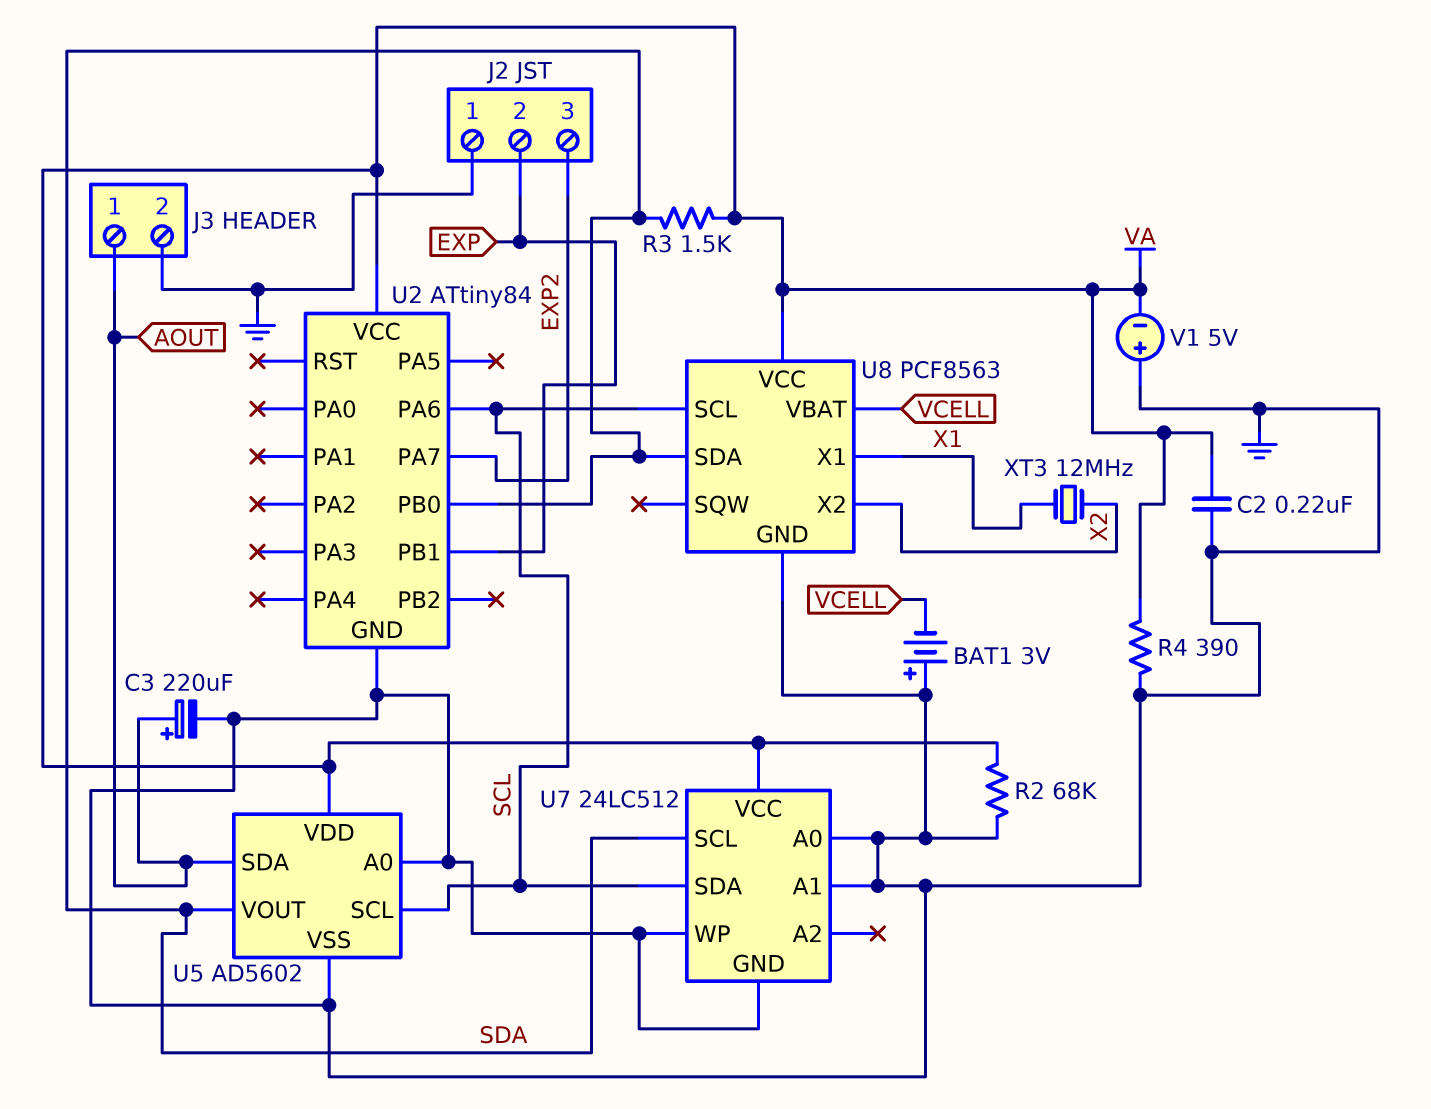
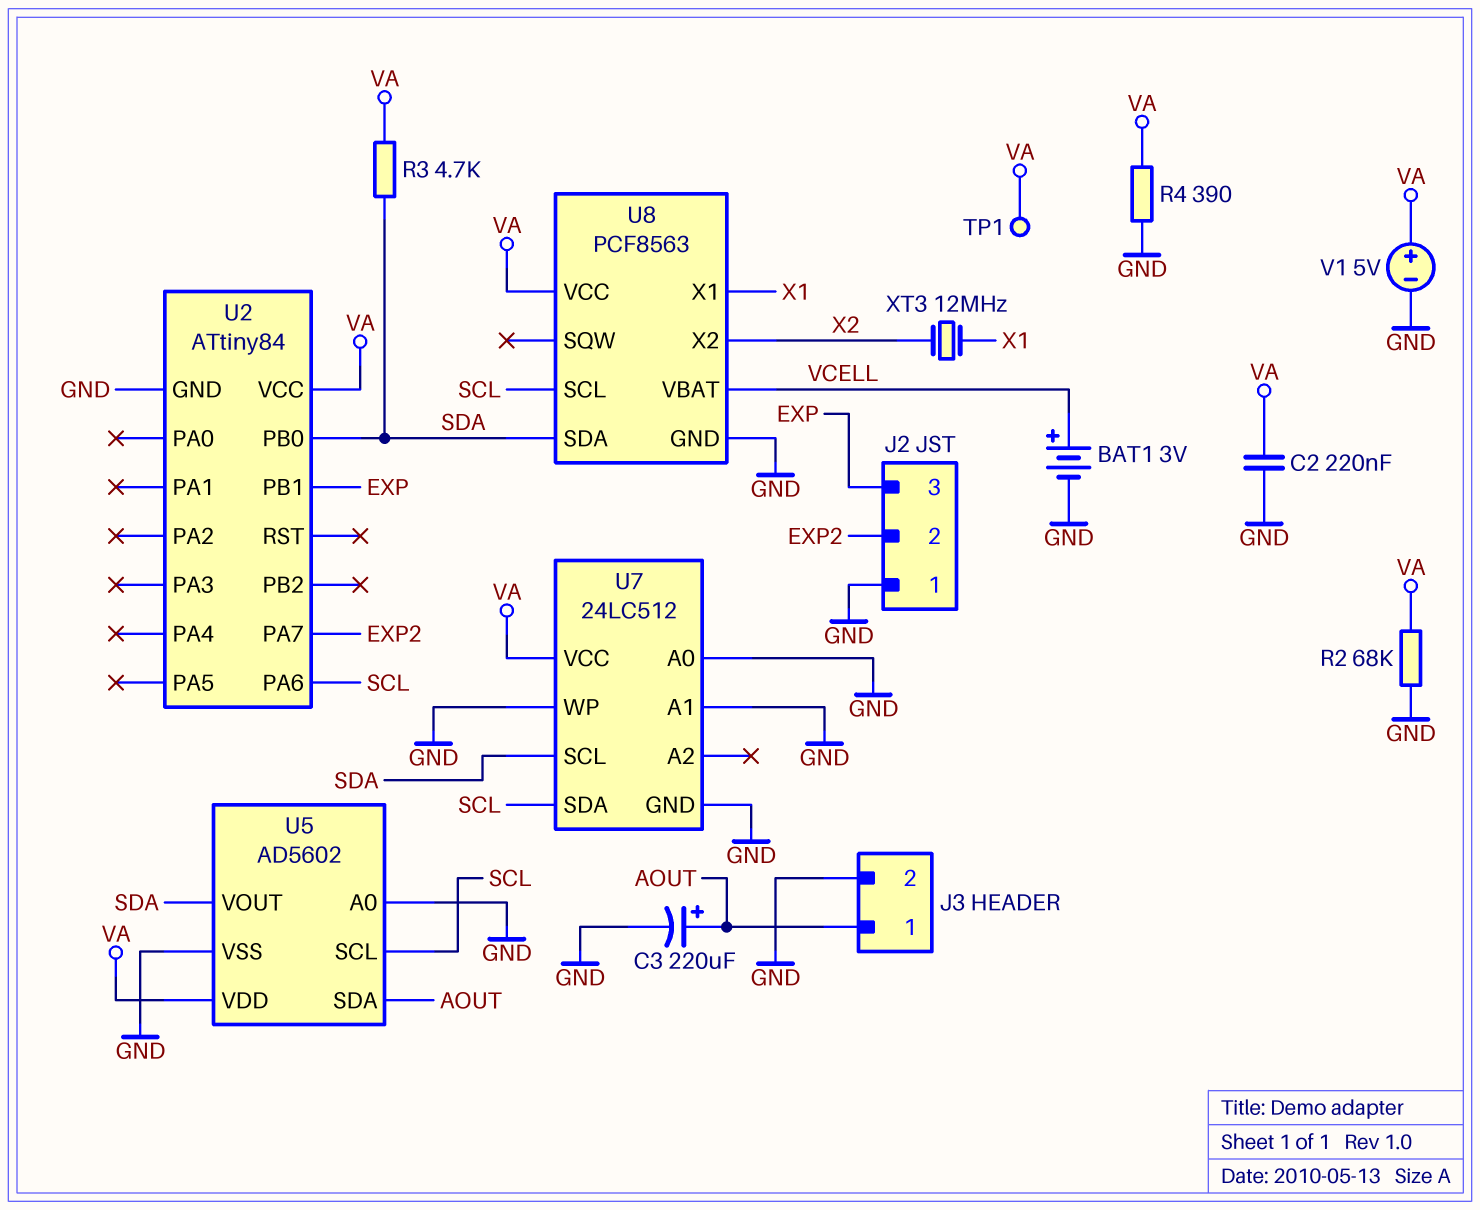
BAT1: 3V (plus GND, minus VCELL) -> 3V (plus VCELL, minus GND)
J2 pin 2: EXP -> EXP2
J2 pin 3: EXP2 -> EXP
R3: 1.5k (SDA, VA) -> 4.7k (SDA, VA)
TP1: none -> test point (VA)
V1: 5V (plus GND, minus VA) -> 5V (plus VA, minus GND)

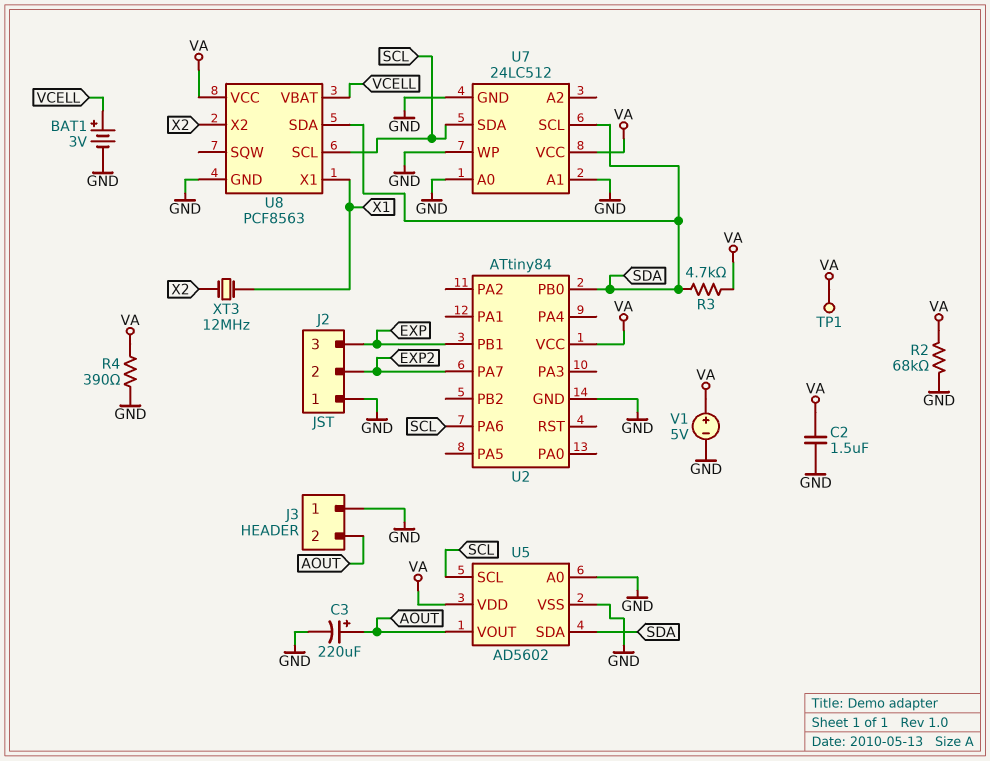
C2: 220nF (GND, VA) -> 1.5uF (GND, VA)
J3 pin 1: AOUT -> GND
J3 pin 2: GND -> AOUT
U5 pin SDA: AOUT -> SDA
U5 pin VOUT: SDA -> AOUT

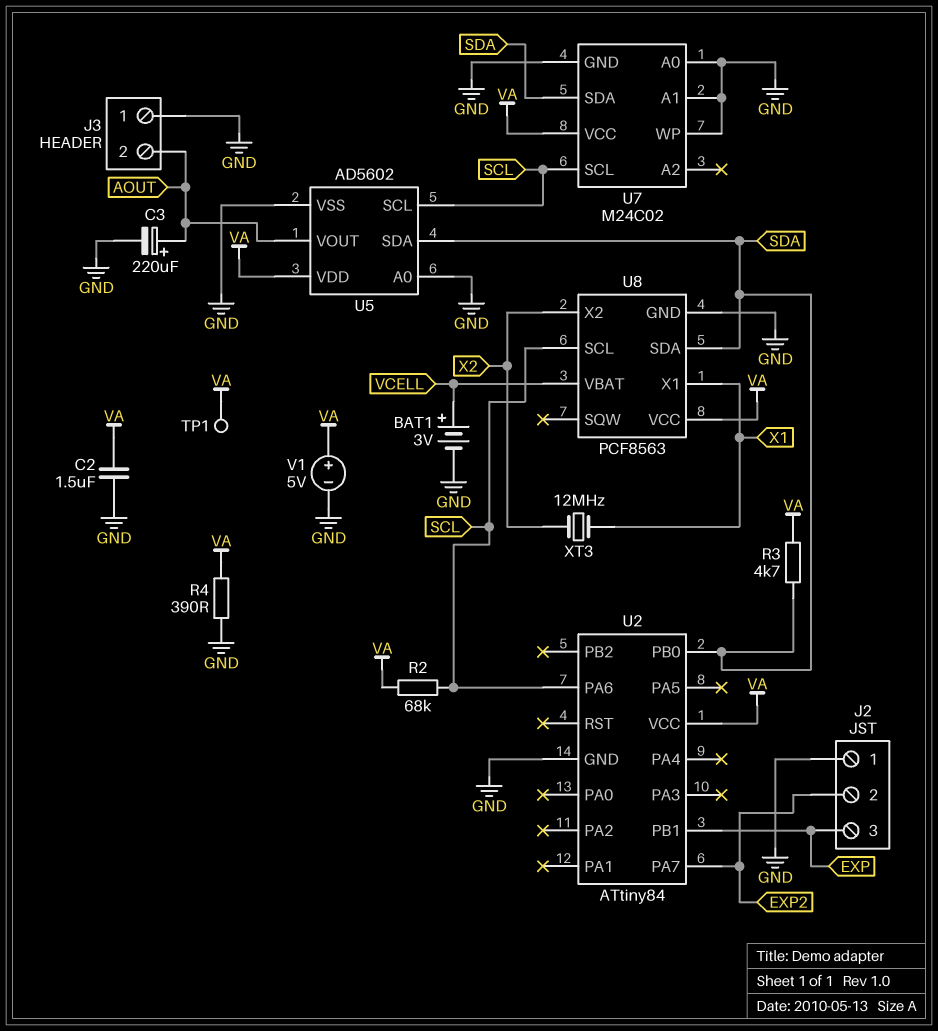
R2: 68k (GND, VA) -> 68k (SCL, VA)
U7: 24LC512 -> M24C02
U7 pin SCL: SDA -> SCL
U7 pin SDA: SCL -> SDA

